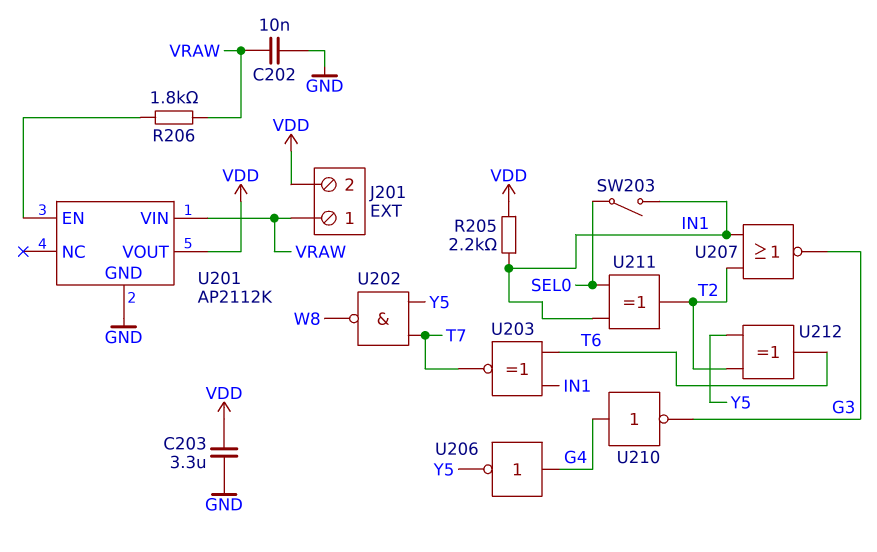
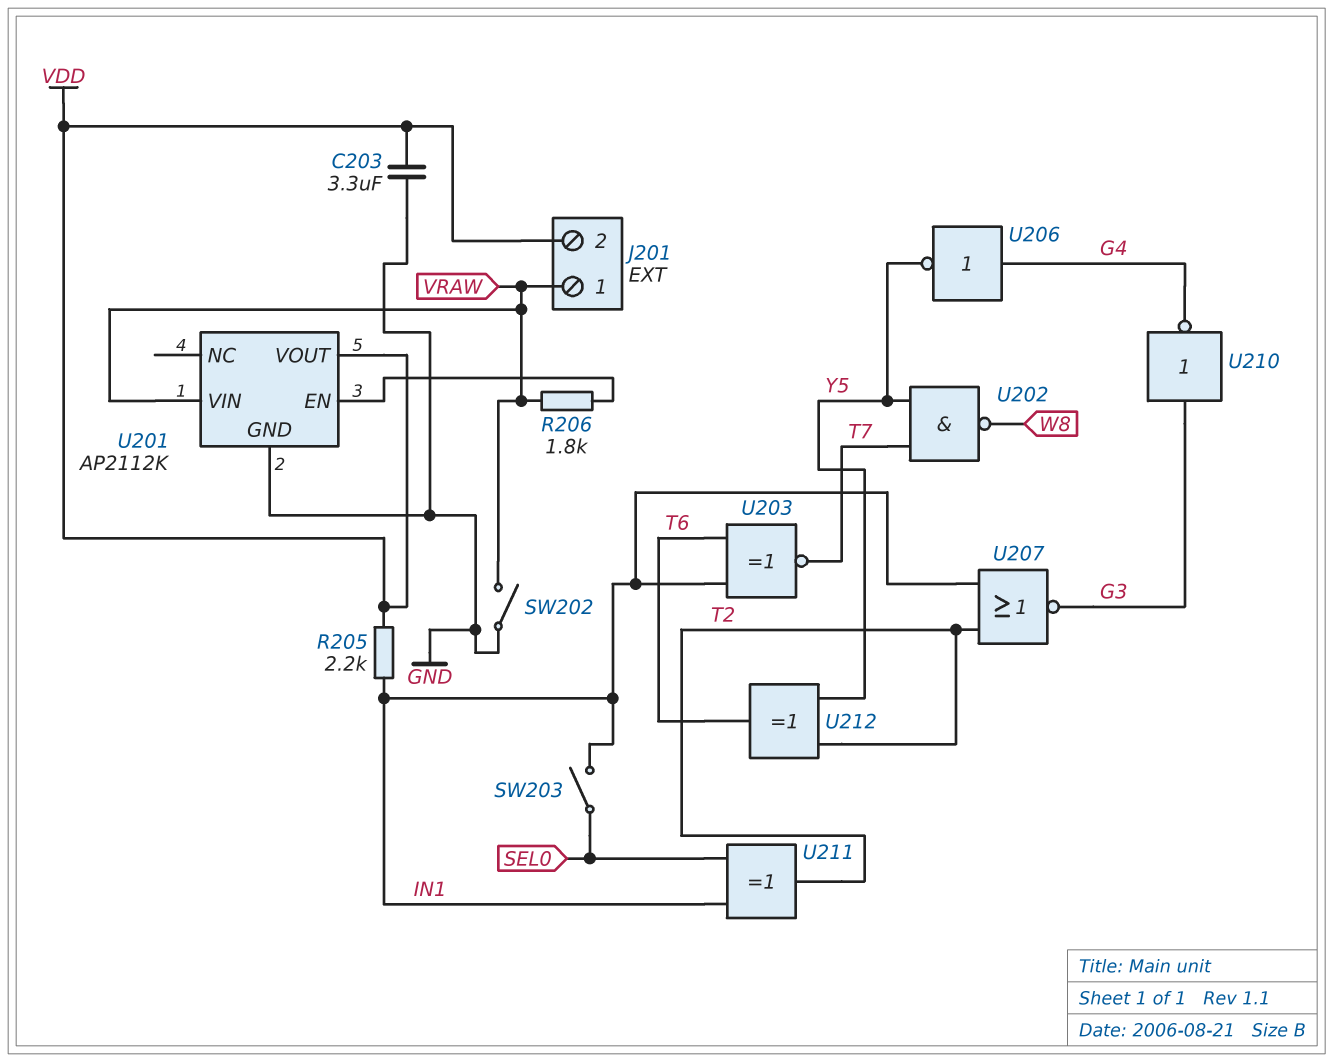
C202: 10nF (GND, VRAW) -> none
SW202: none -> switch (GND, VRAW)
U210: NOT (in G4, out G3) -> NOT (in G3, out G4)

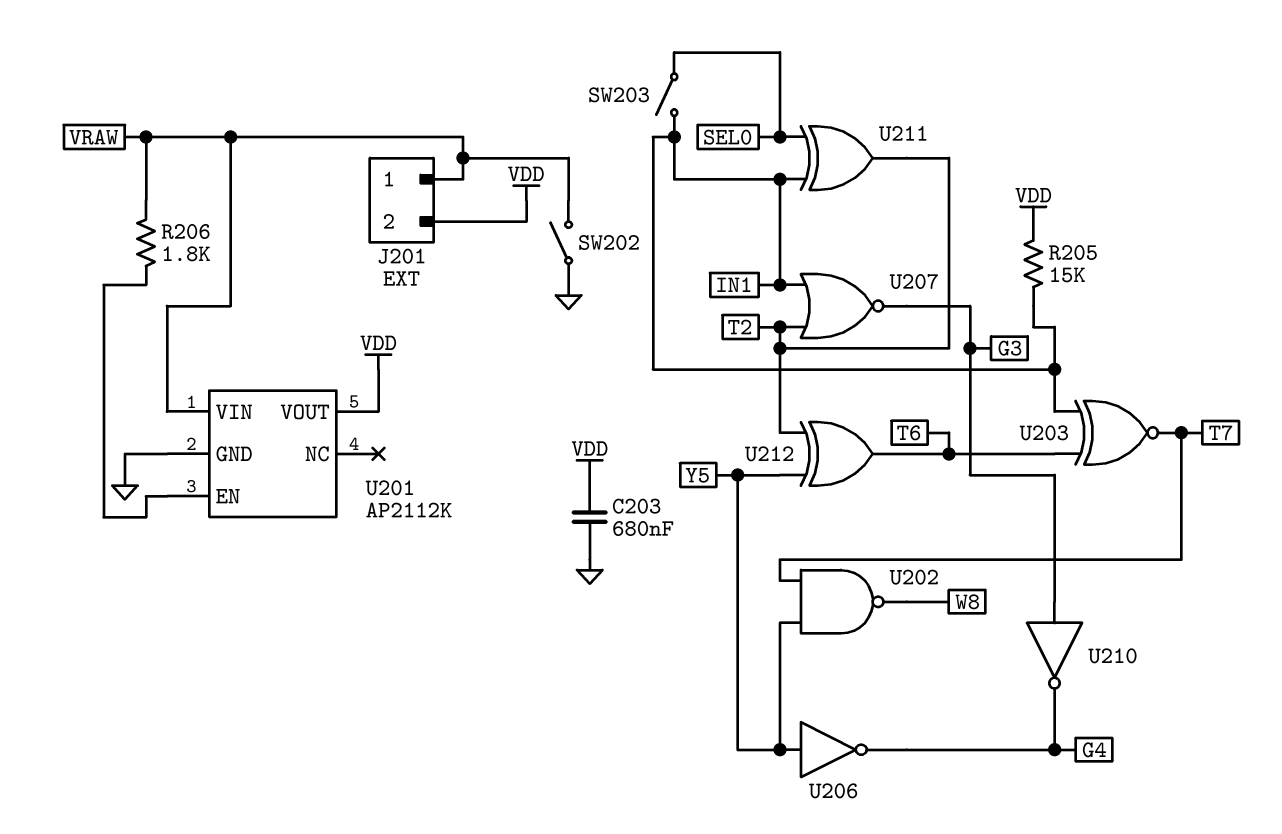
C203: 3.3uF (GND, VDD) -> 680nF (GND, VDD)
R205: 2.2k (IN1, VDD) -> 15k (IN1, VDD)
U206: NOT (in G4, out Y5) -> NOT (in Y5, out G4)

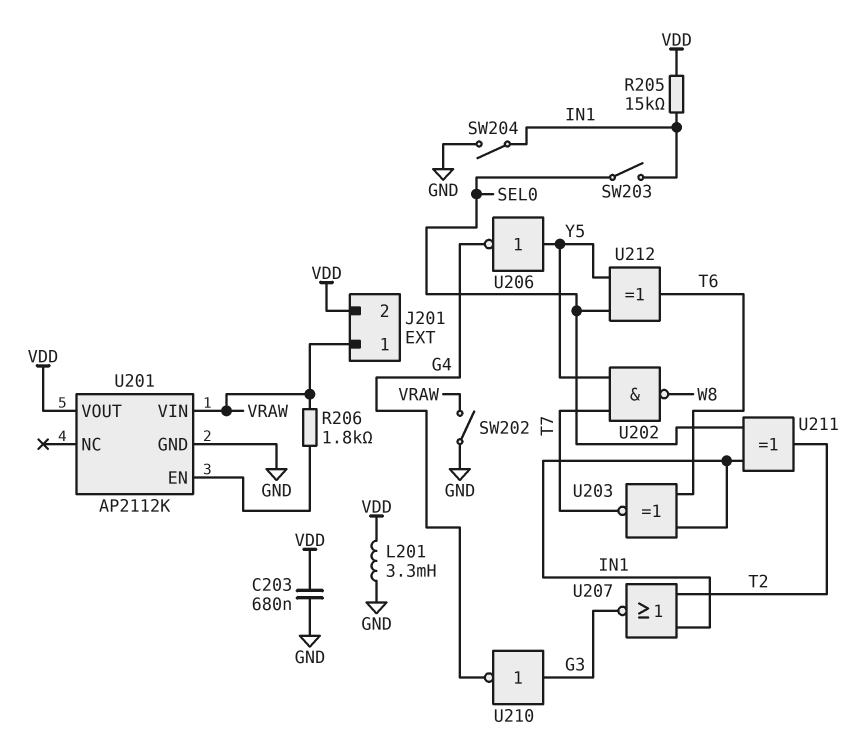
L201: none -> 3.3mH (GND, VDD)
SW204: none -> switch (GND, IN1)
U212: XOR (in T2, in Y5, out T6) -> XOR (in SEL0, in Y5, out T6)

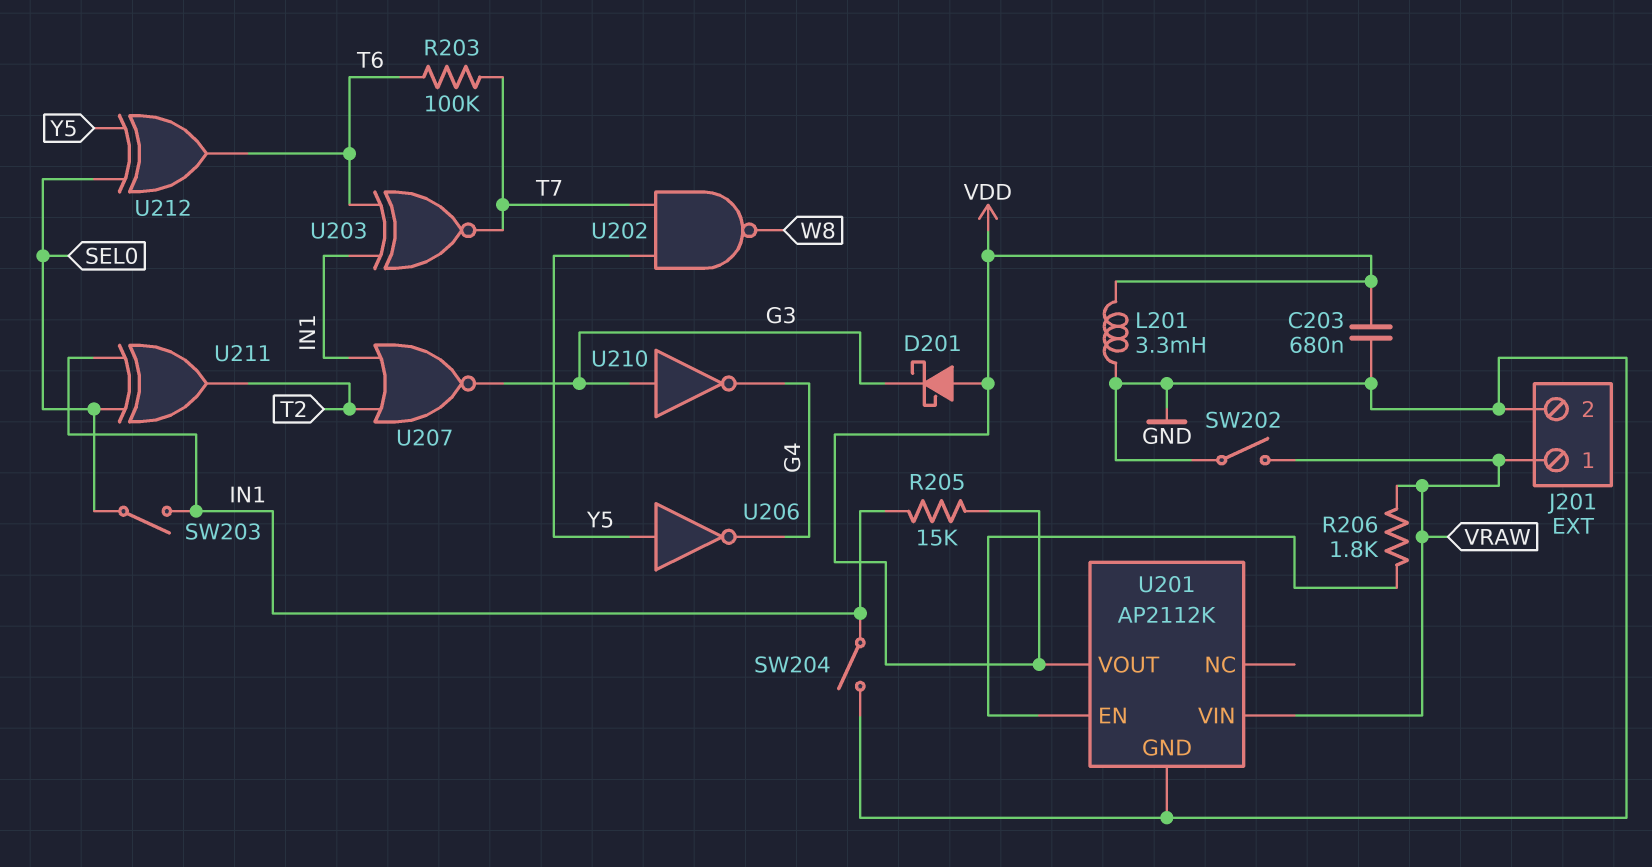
D201: none -> schottky (A VDD, K G3)
J201 pin 2: VDD -> GND
R203: none -> 100k (T6, T7)

